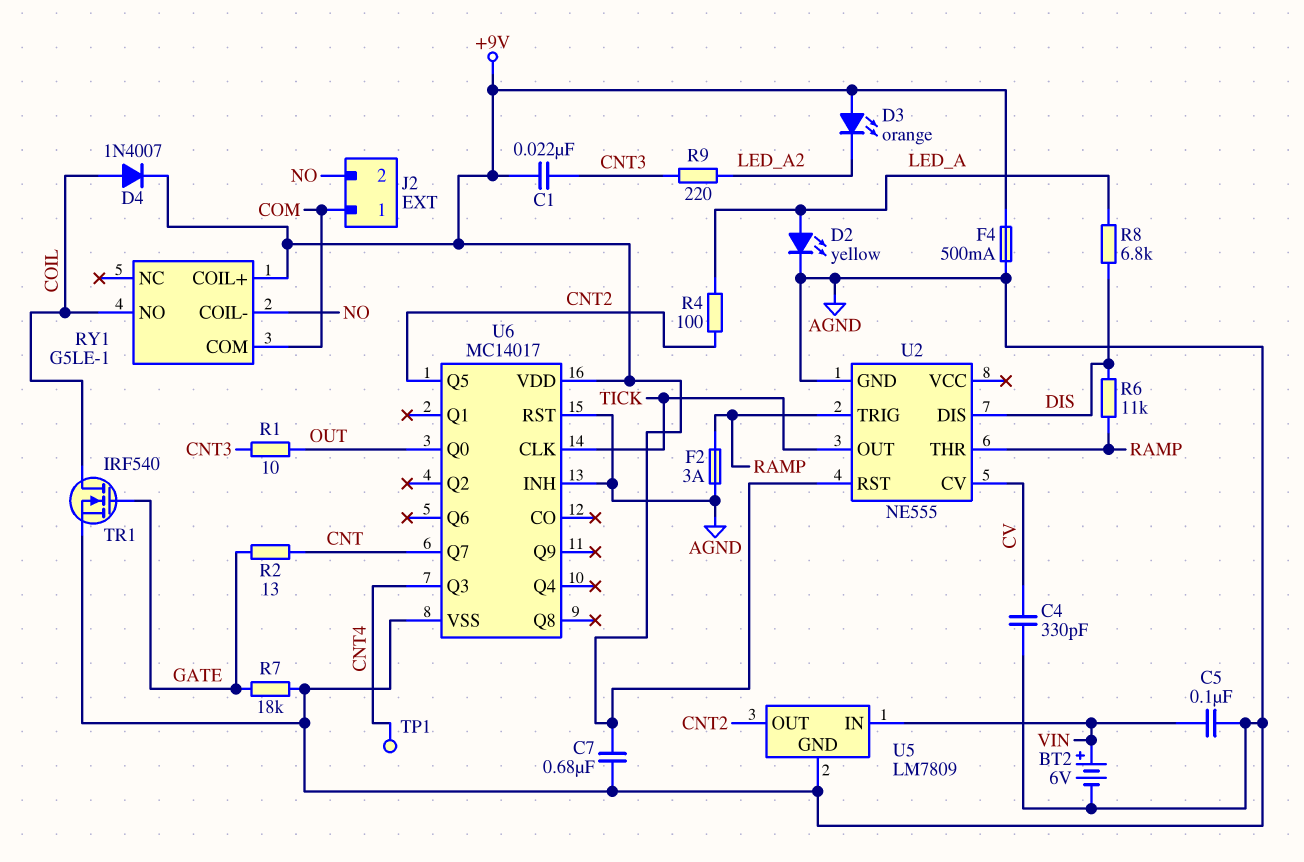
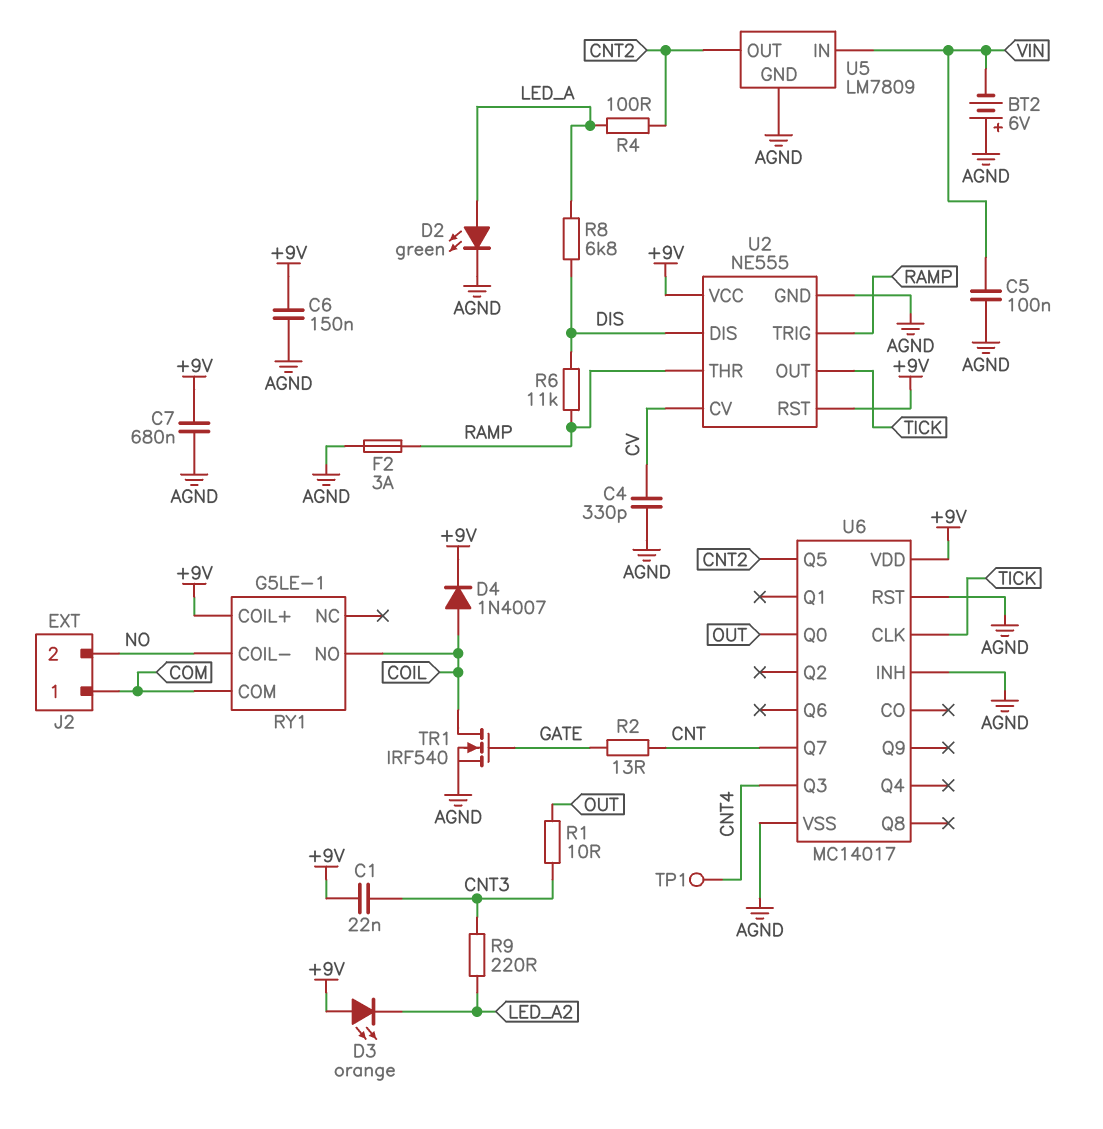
BT2: 6V (plus VIN, minus AGND) -> 6V (plus AGND, minus VIN)
C6: none -> 150nF (+9V, AGND)
D2: LED yellow (A LED_A, K AGND) -> LED green (A LED_A, K AGND)
F4: 500mA (+9V, AGND) -> none
R7: 18k (AGND, GATE) -> none
U2 pin VCC: none -> +9V

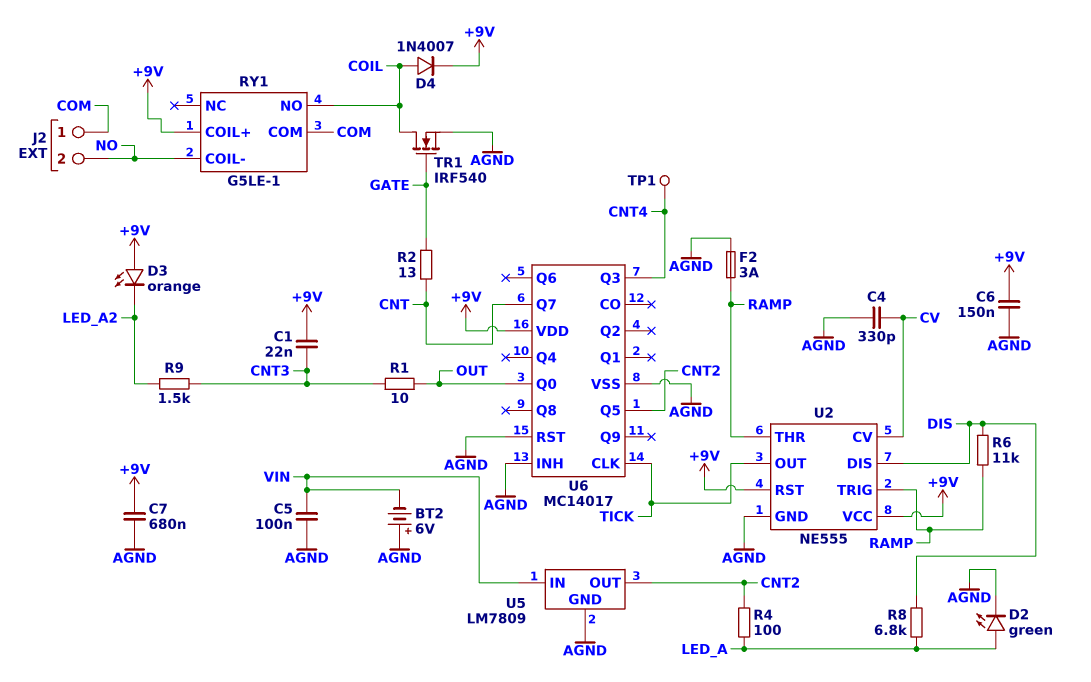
R9: 220 (CNT3, LED_A2) -> 1.5k (CNT3, LED_A2)

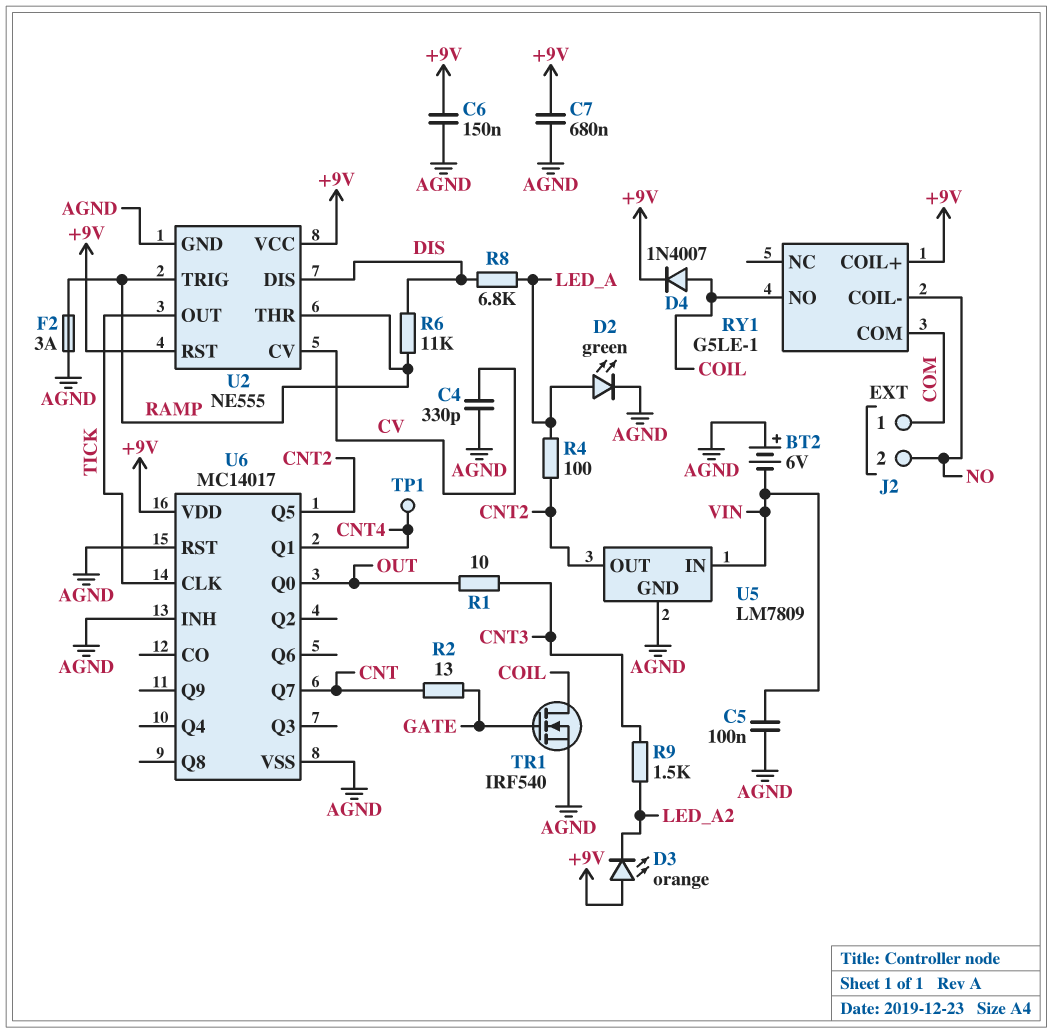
C1: 22nF (+9V, CNT3) -> none
U6 pin Q1: none -> CNT4
U6 pin Q3: CNT4 -> none

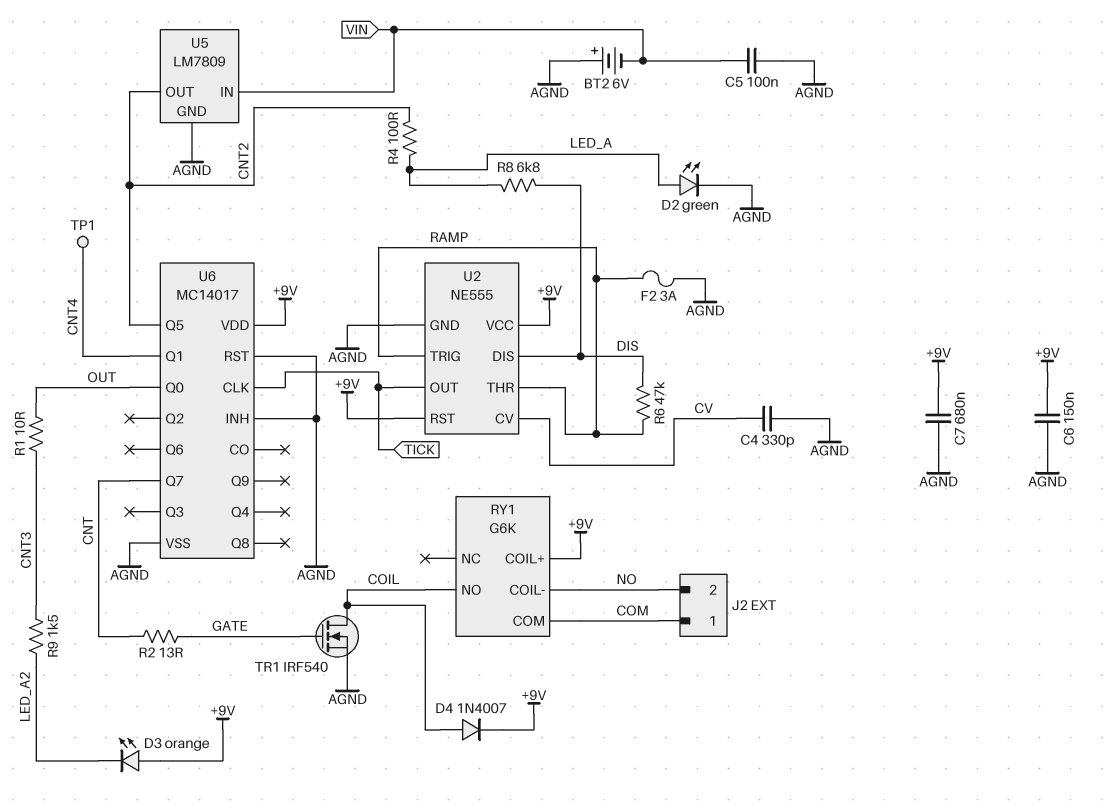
R6: 11k (DIS, RAMP) -> 47k (DIS, RAMP)
RY1: G5LE-1 -> G6K

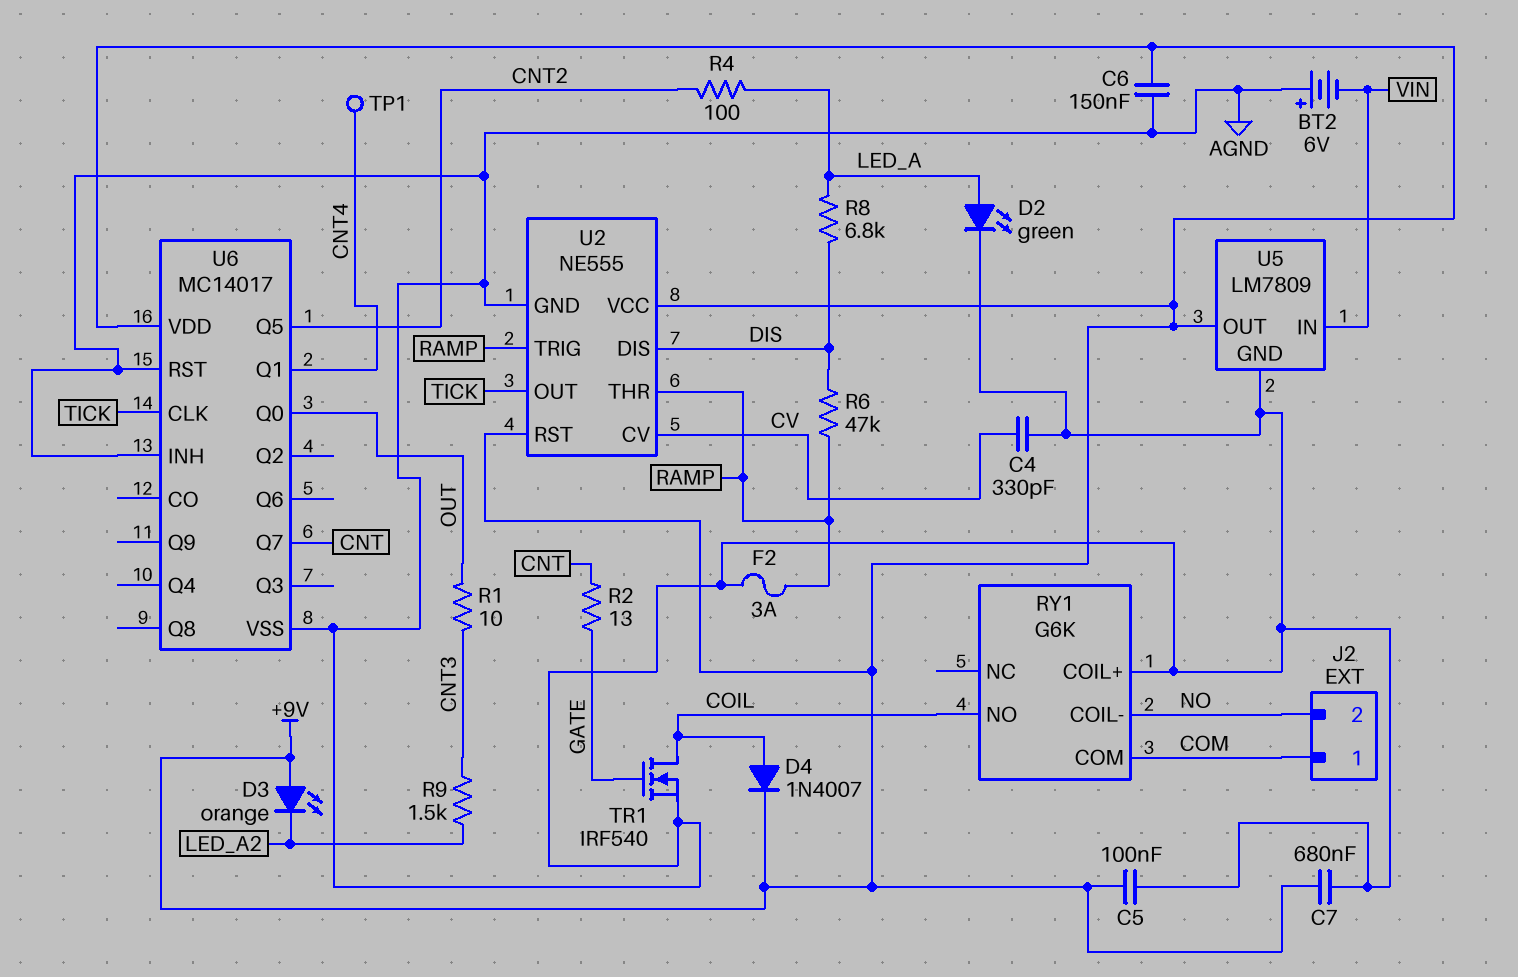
C5: 100nF (AGND, VIN) -> 100nF (+9V, AGND)
RY1 pin COIL+: +9V -> AGND
U5 pin OUT: CNT2 -> +9V

